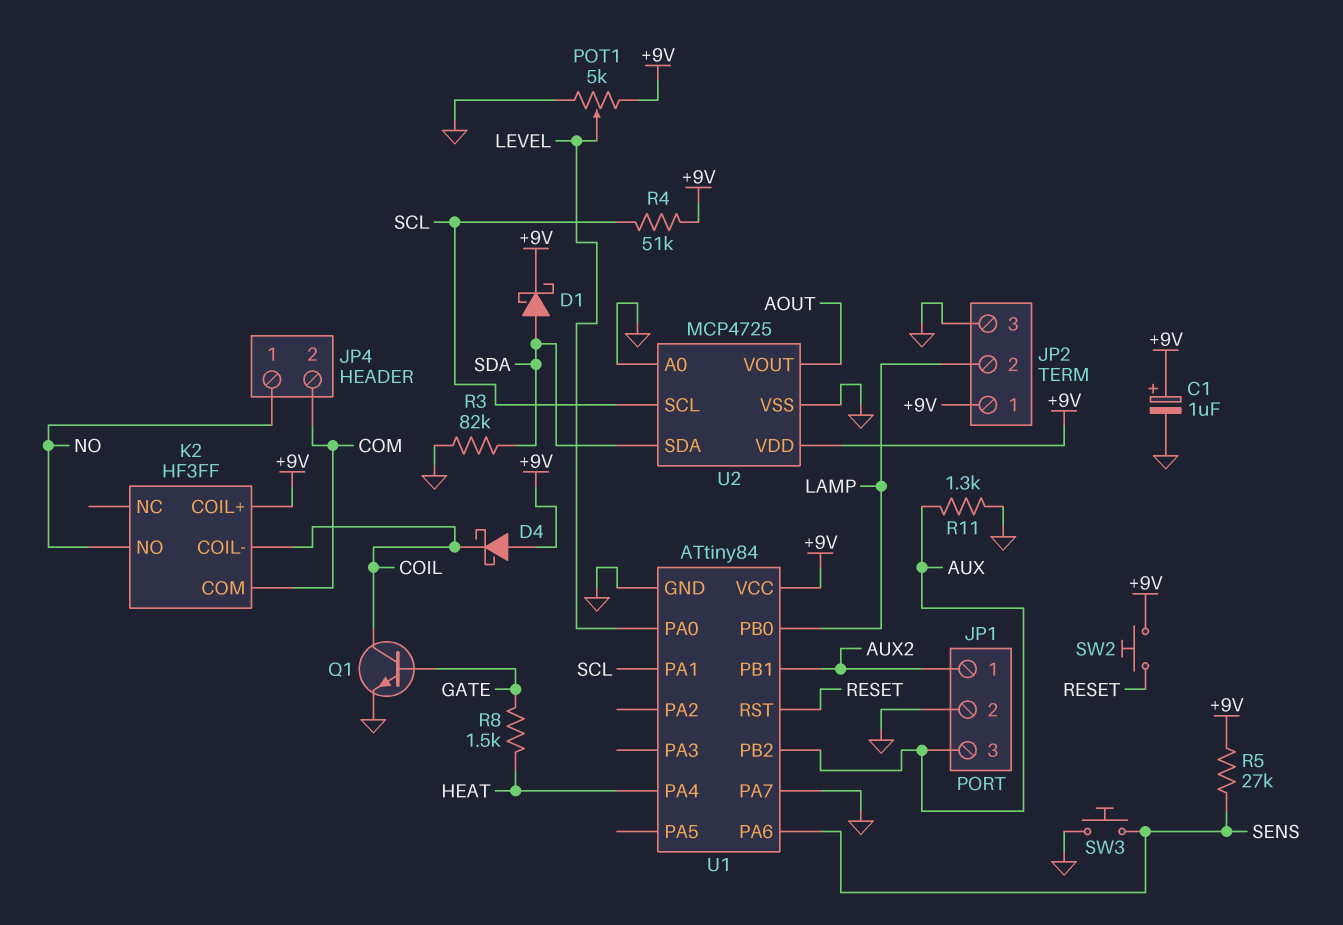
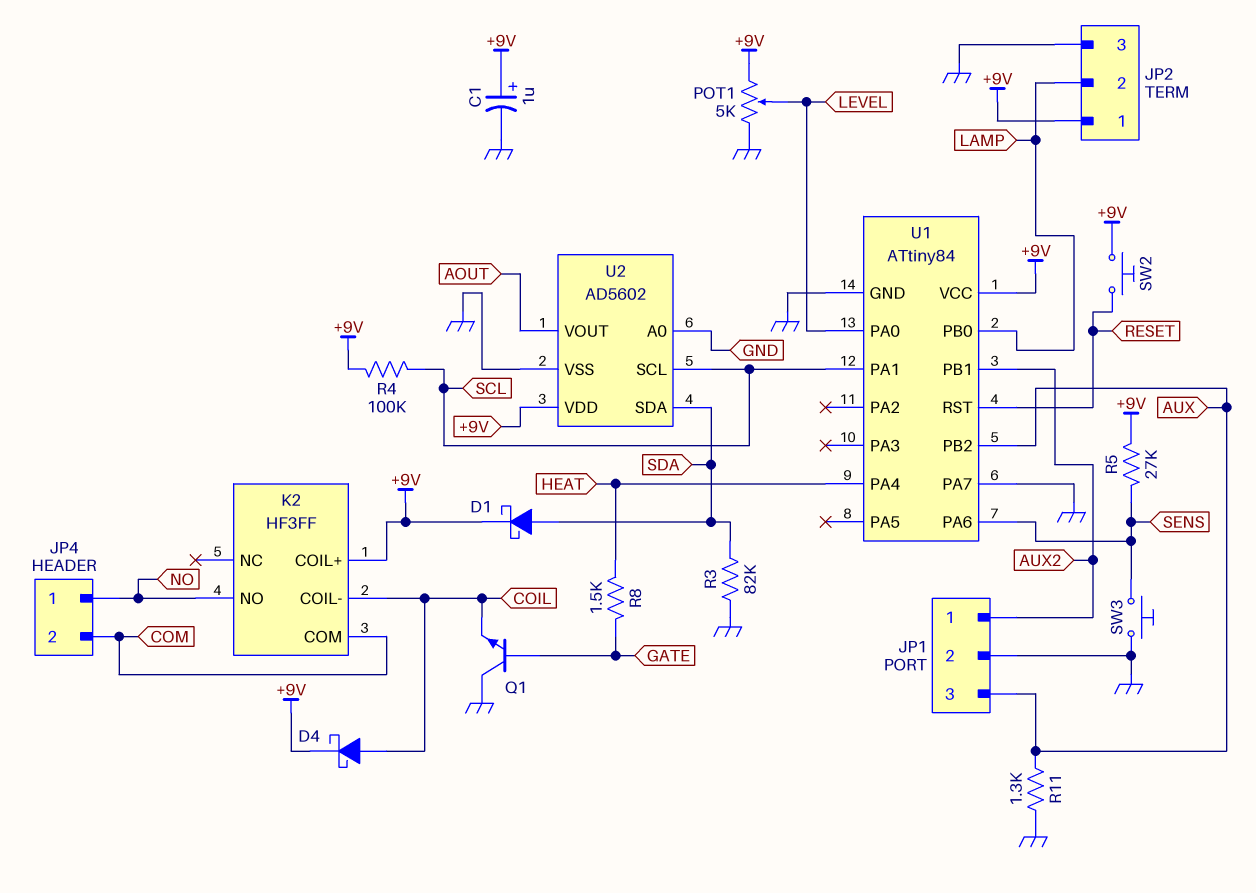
D4: schottky (A +9V, K COIL) -> schottky (A COIL, K +9V)
Q1: NPN (B GATE, C COIL, E GND) -> NPN (B GATE, C GND, E COIL)
R4: 51k (+9V, SCL) -> 100k (+9V, SCL)
U2: MCP4725 -> AD5602

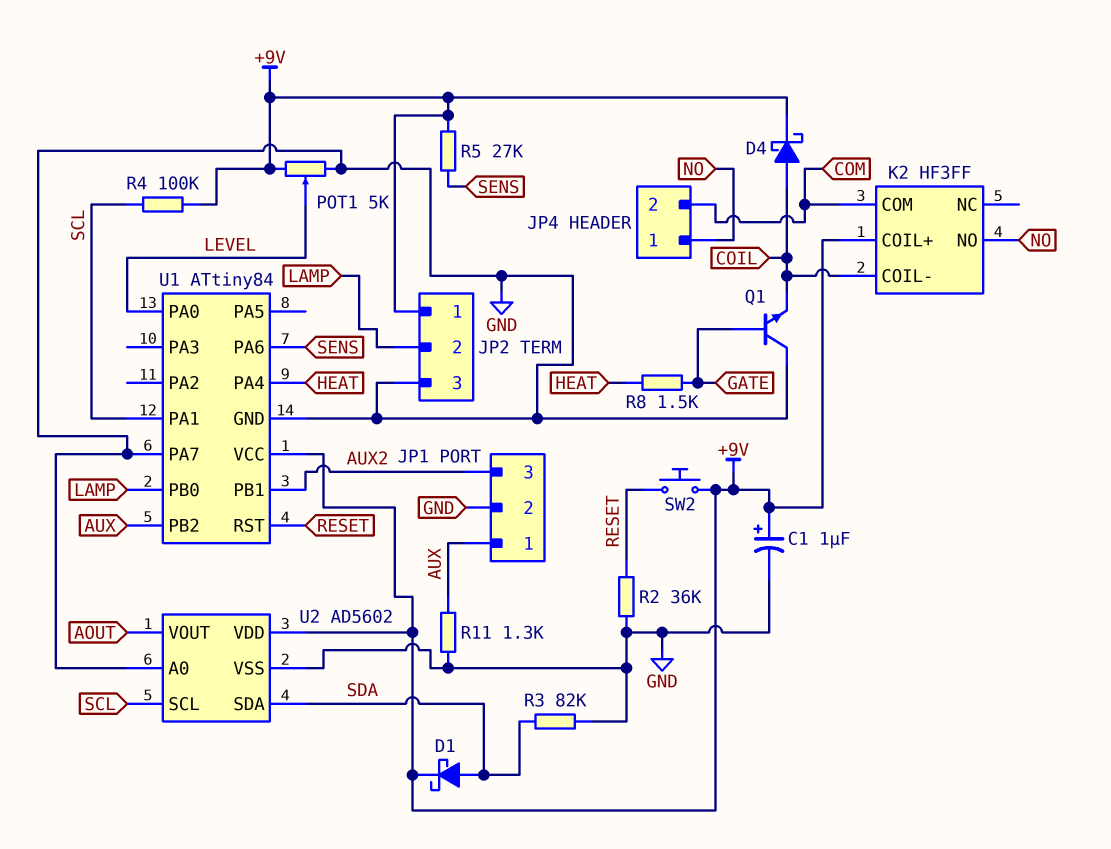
JP1 pin 1: AUX2 -> AUX
JP1 pin 3: AUX -> AUX2
R2: none -> 36k (GND, RESET)
SW3: button (GND, SENS) -> none

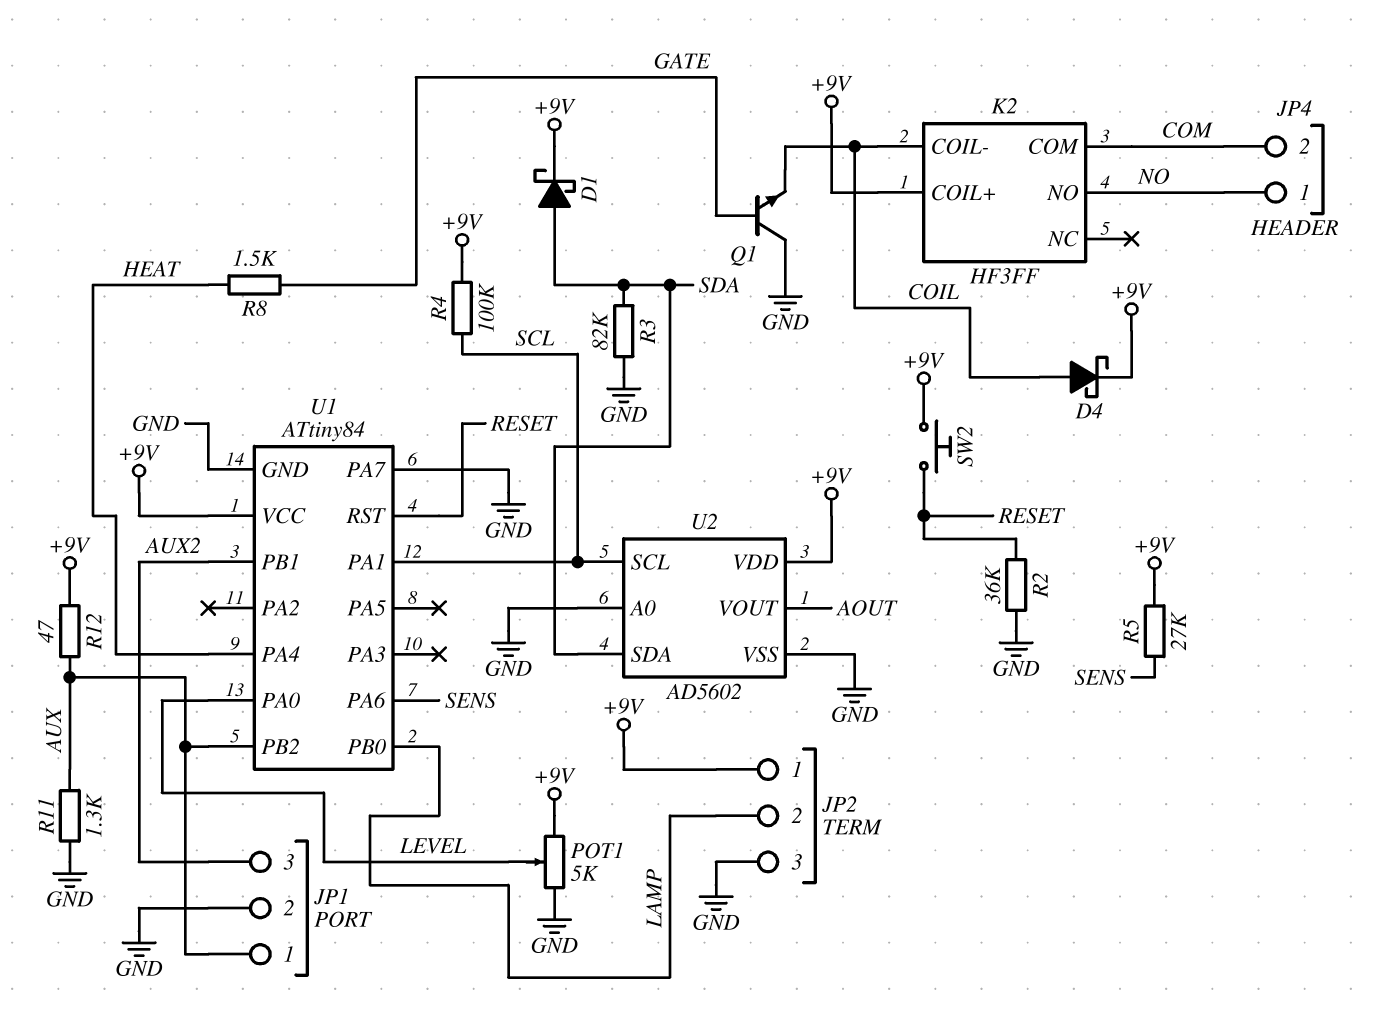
C1: 1uF (plus +9V, minus GND) -> none
R12: none -> 47 (+9V, AUX)

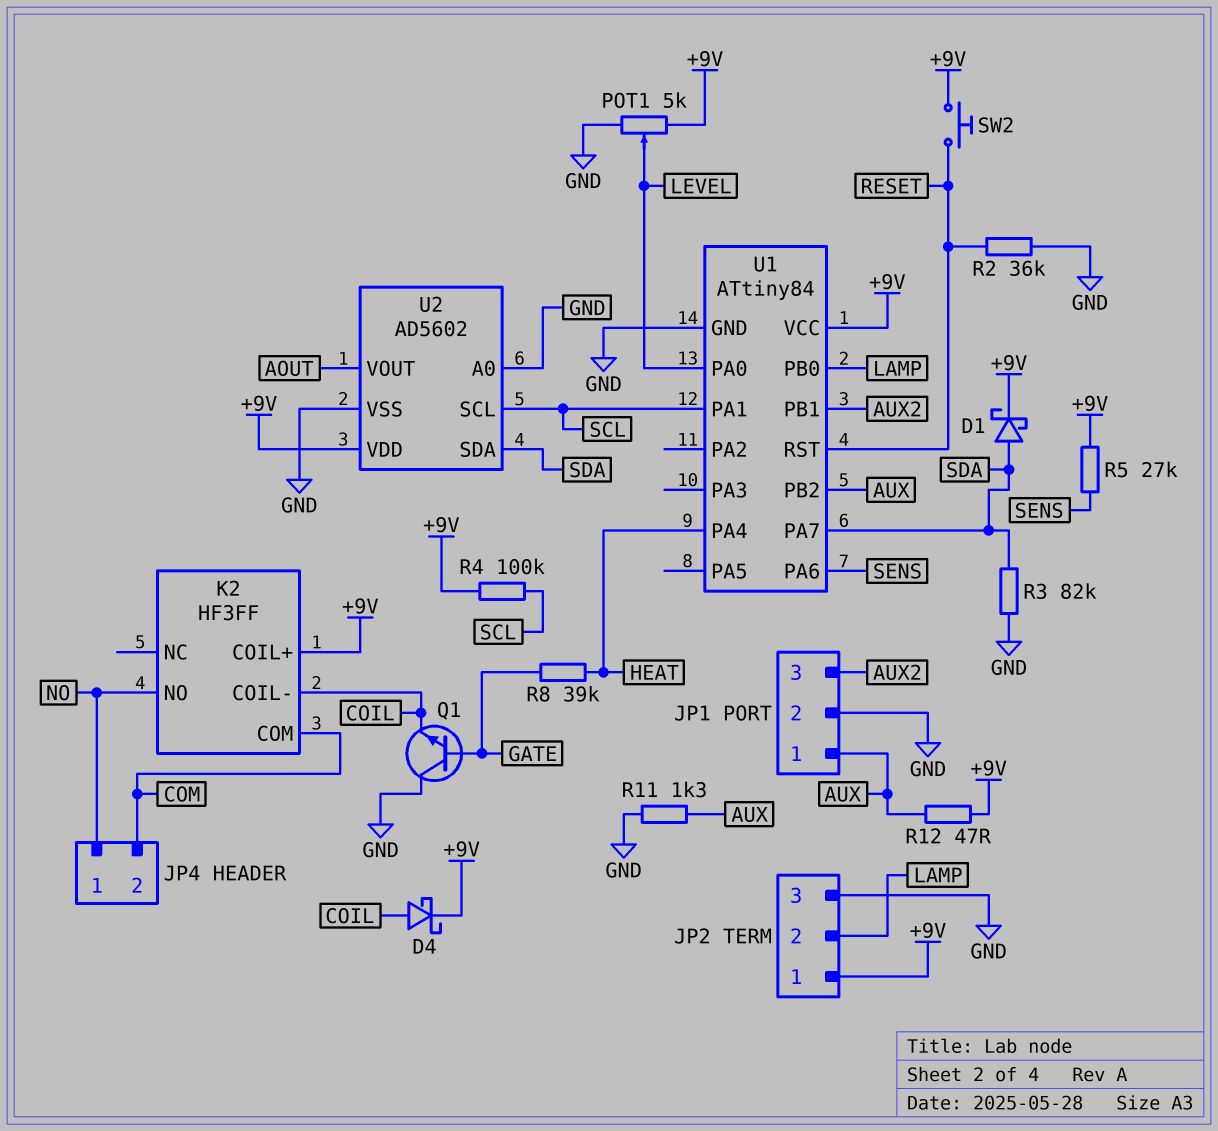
R8: 1.5k (GATE, HEAT) -> 39k (GATE, HEAT)
U1 pin PA7: GND -> SDA

